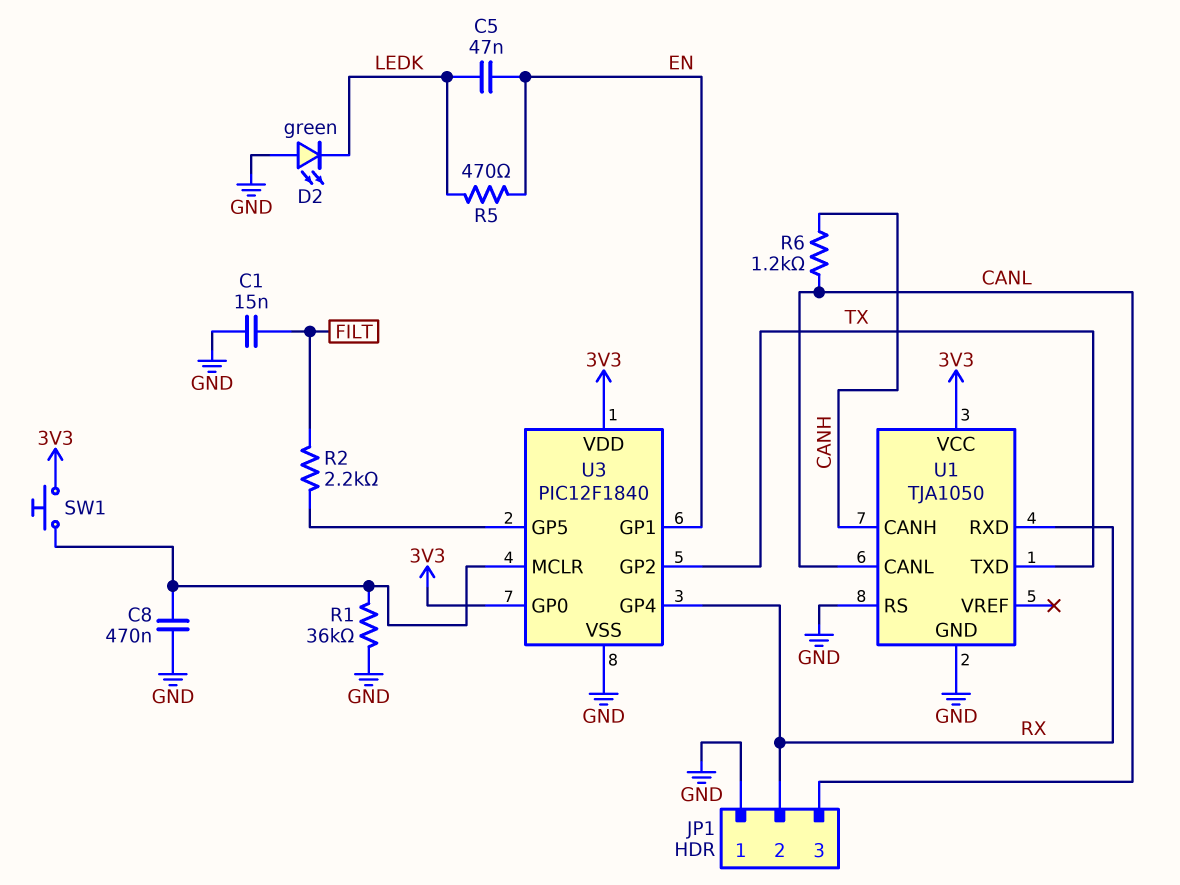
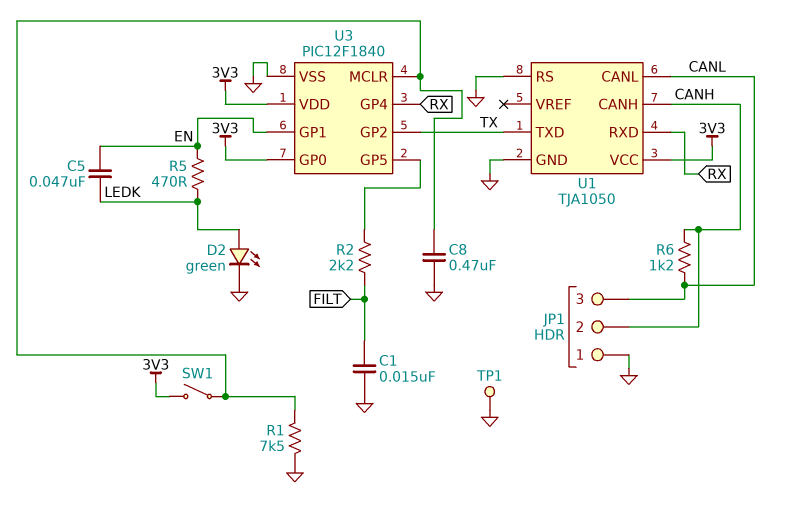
D2: LED green (A GND, K LEDK) -> LED green (A LEDK, K GND)
JP1 pin 2: RX -> CANH
R1: 36k (GND, U3/MCLR) -> 7.5k (GND, U3/MCLR)
SW1: button (3V3, U3/MCLR) -> switch (3V3, U3/MCLR)
TP1: none -> test point (GND)

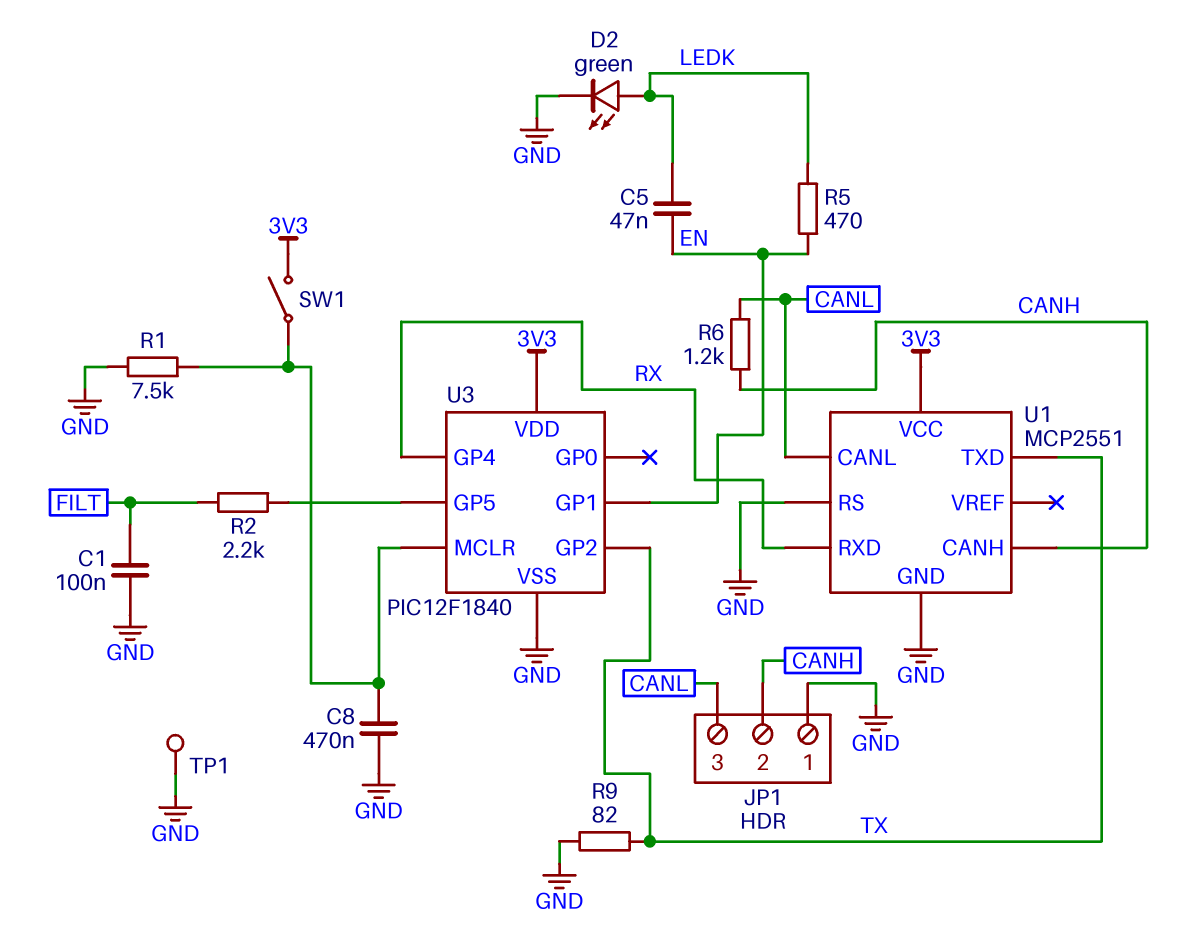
C1: 15nF (FILT, GND) -> 100nF (FILT, GND)
R9: none -> 82 (GND, TX)
U1: TJA1050 -> MCP2551
U3 pin GP0: 3V3 -> none

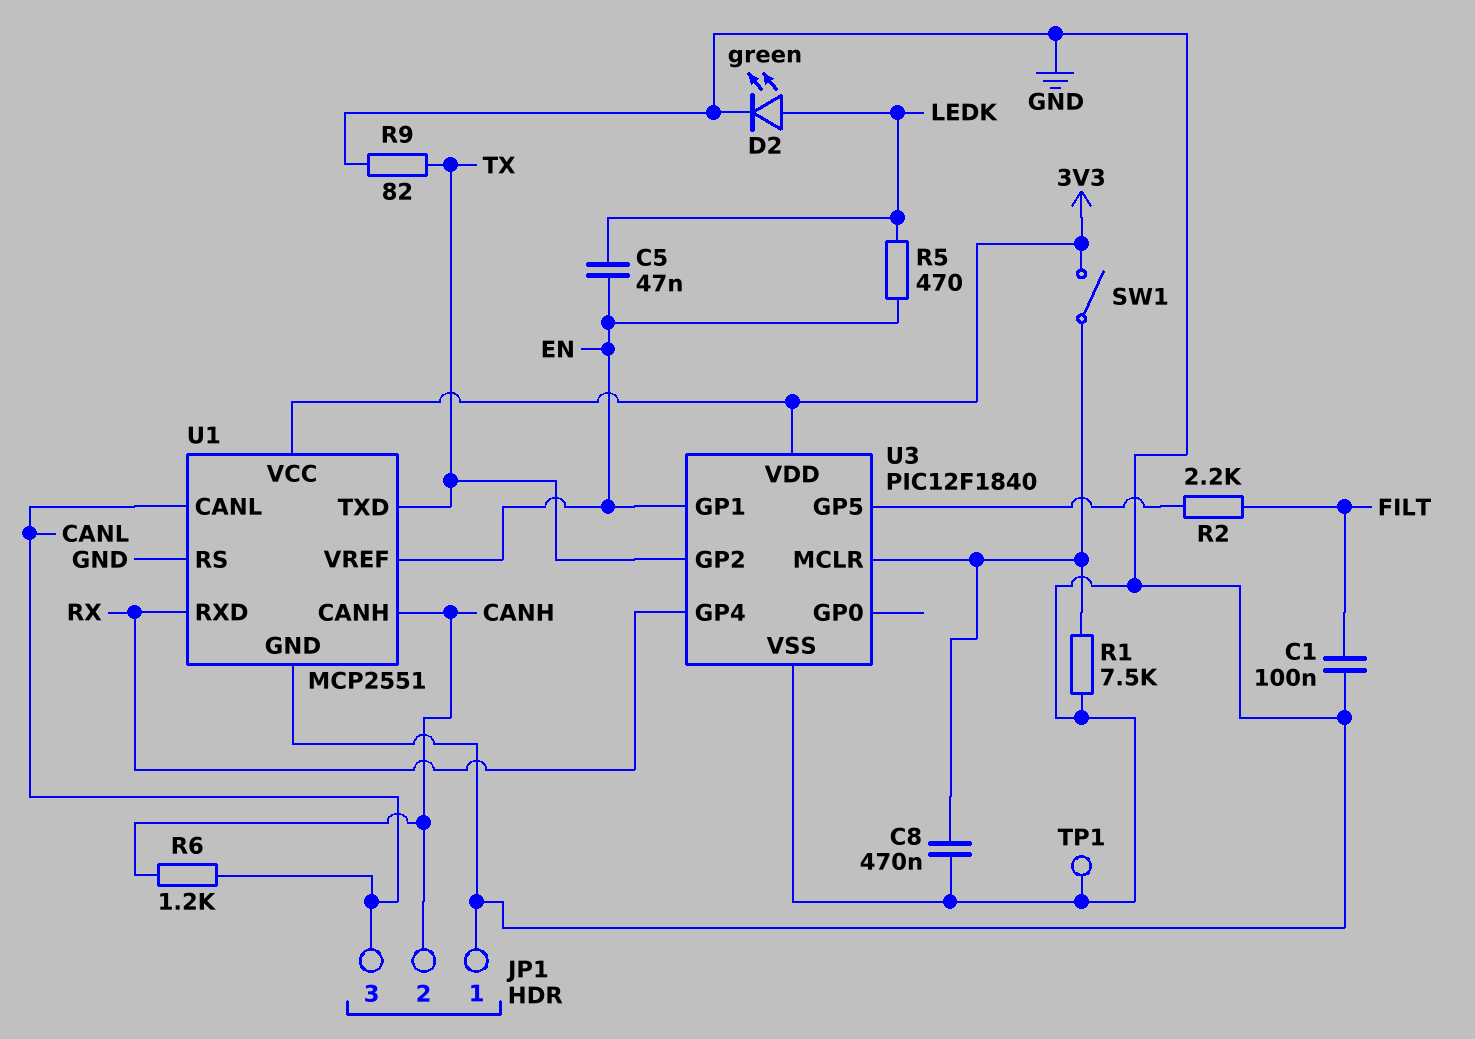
U1 pin VREF: none -> EN

